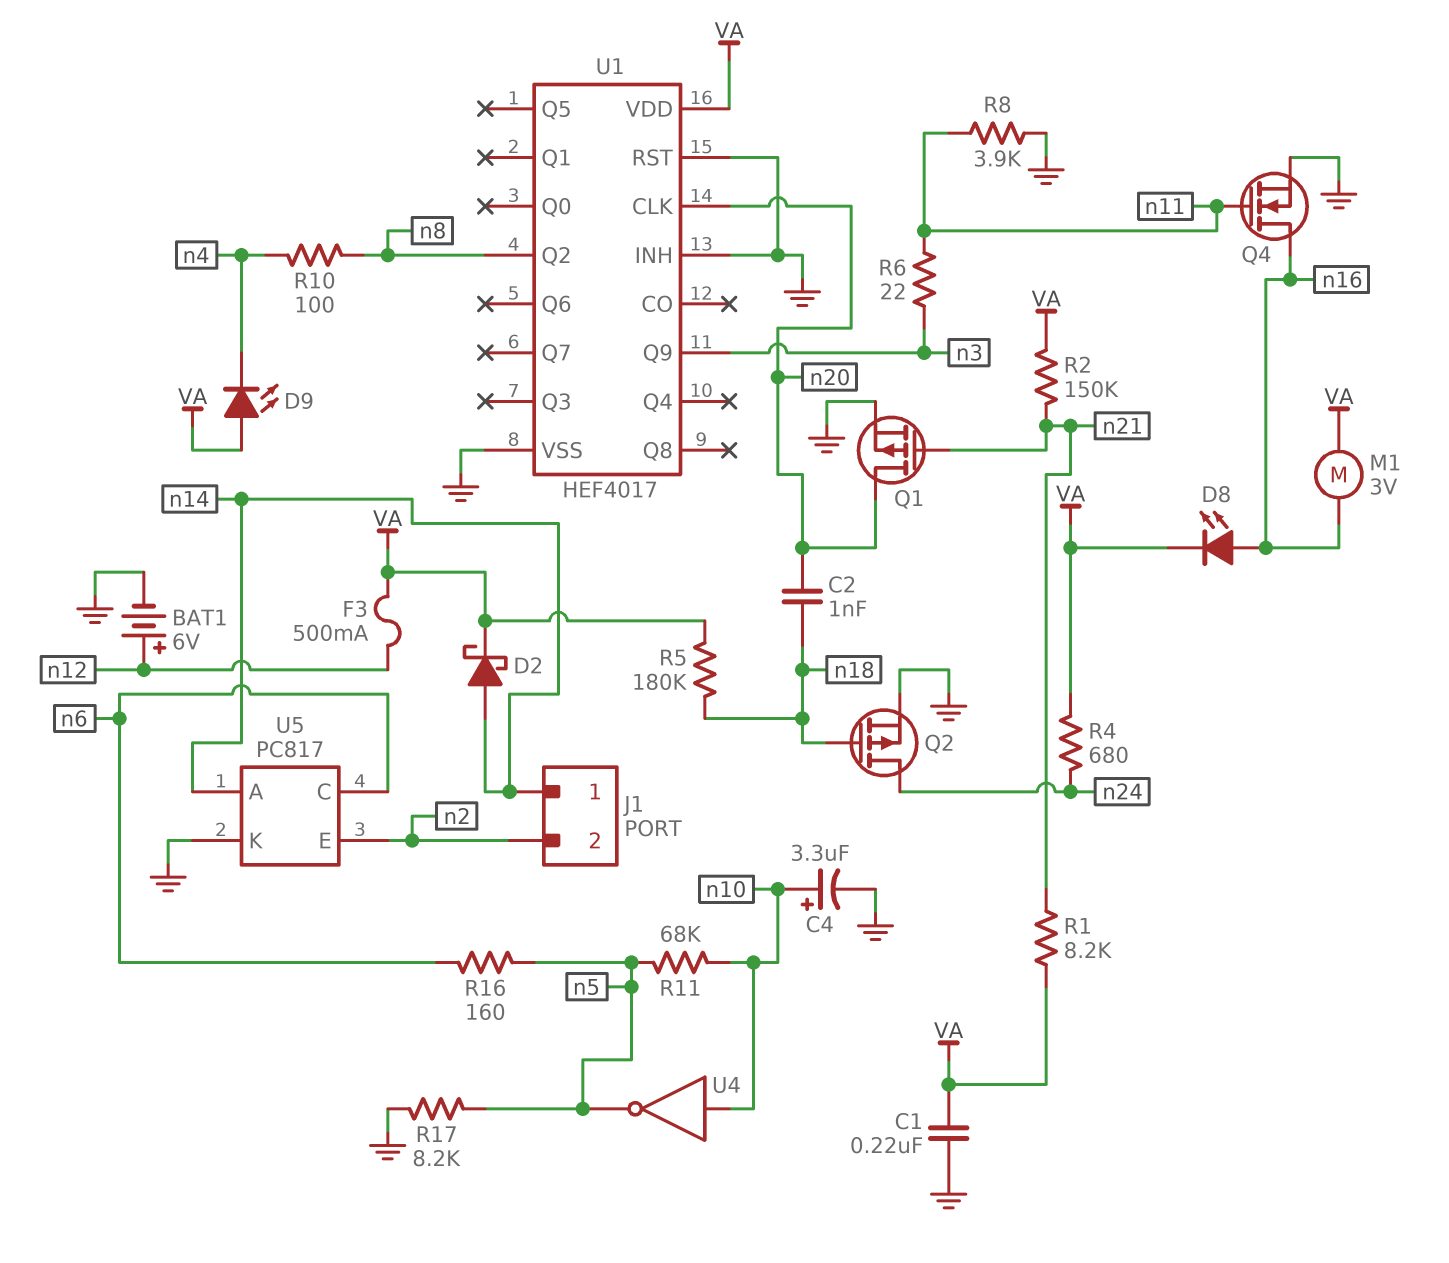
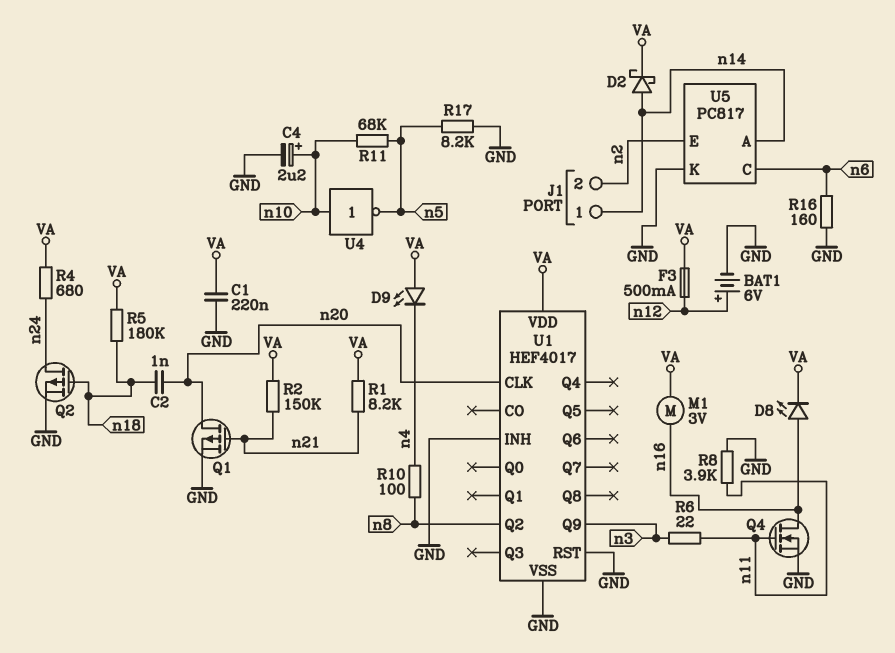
C4: 3.3uF (plus n10, minus GND) -> 2.2uF (plus n10, minus GND)
R16: 160 (n5, n6) -> 160 (GND, n6)

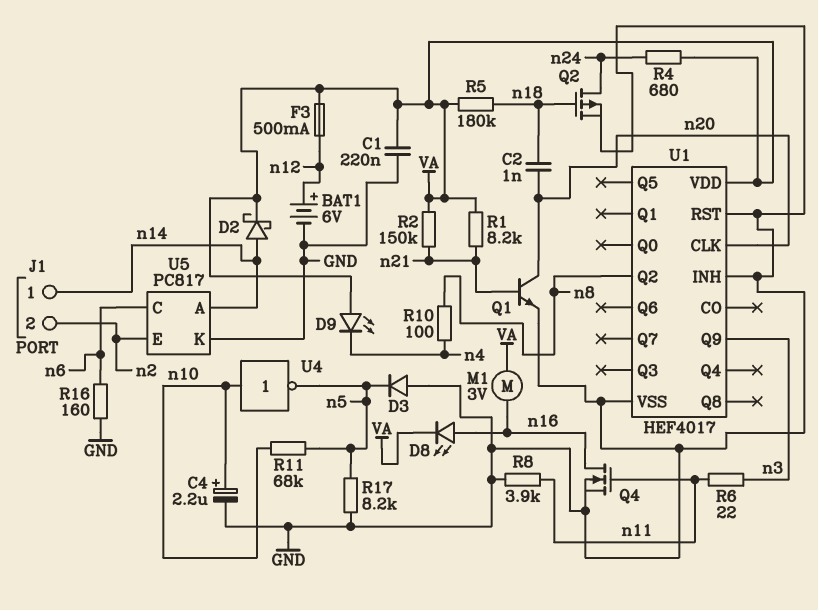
D3: none -> diode (A GND, K n5)
Q1: PMOS (G n21, D n20, S GND) -> NPN (B n21, C n20, E GND)

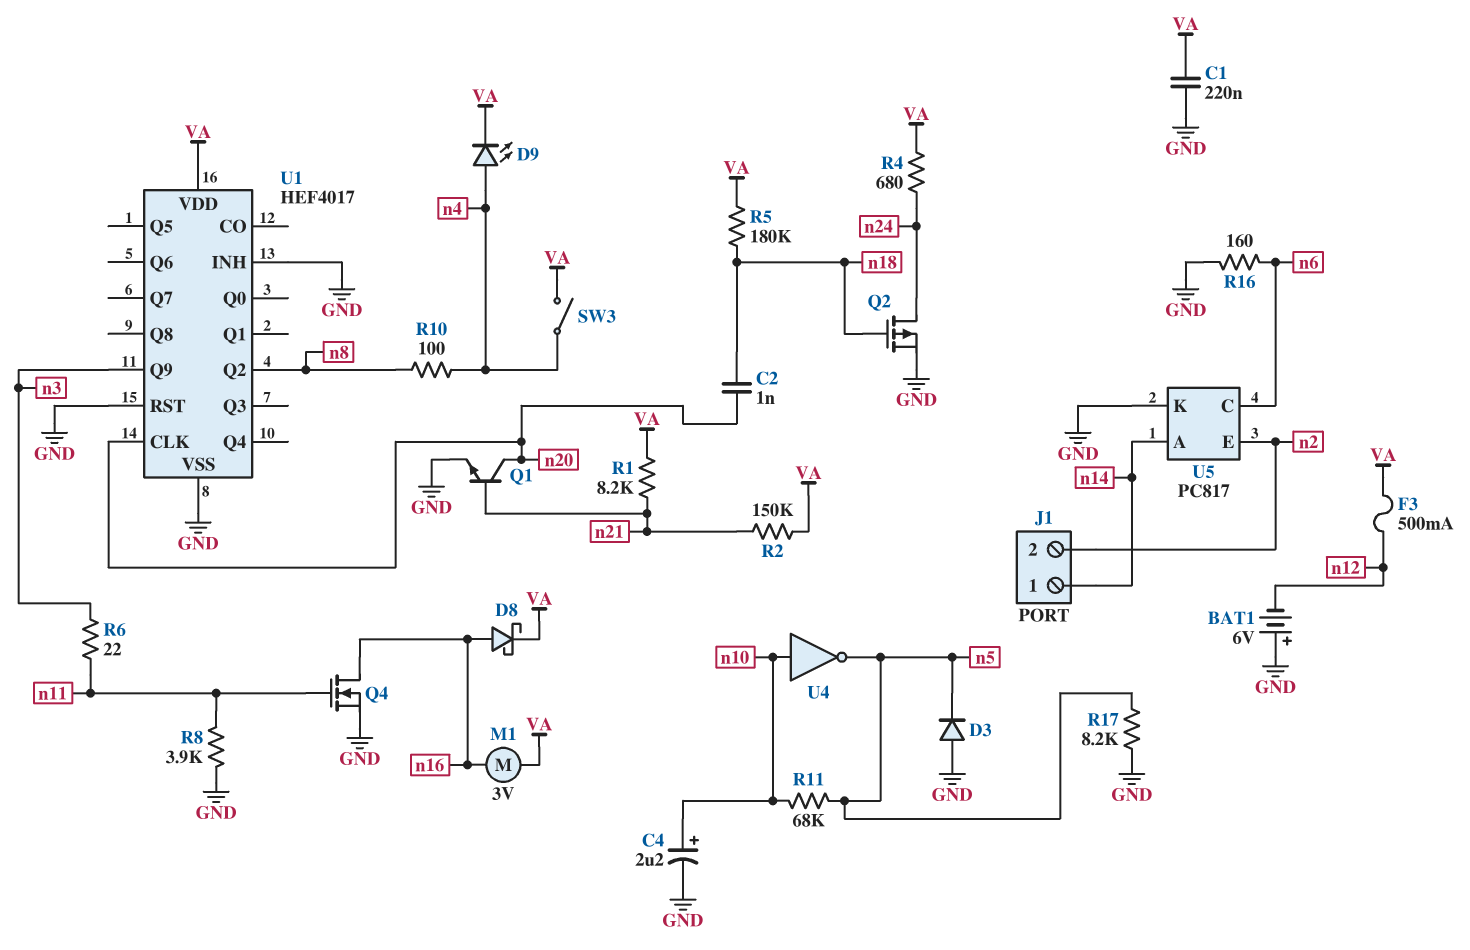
BAT1: 6V (plus n12, minus GND) -> 6V (plus GND, minus n12)
D2: schottky (A n14, K VA) -> none
D8: LED (A n16, K VA) -> schottky (A n16, K VA)
D9: LED (A VA, K n4) -> LED (A n4, K VA)
SW3: none -> switch (VA, n4)

